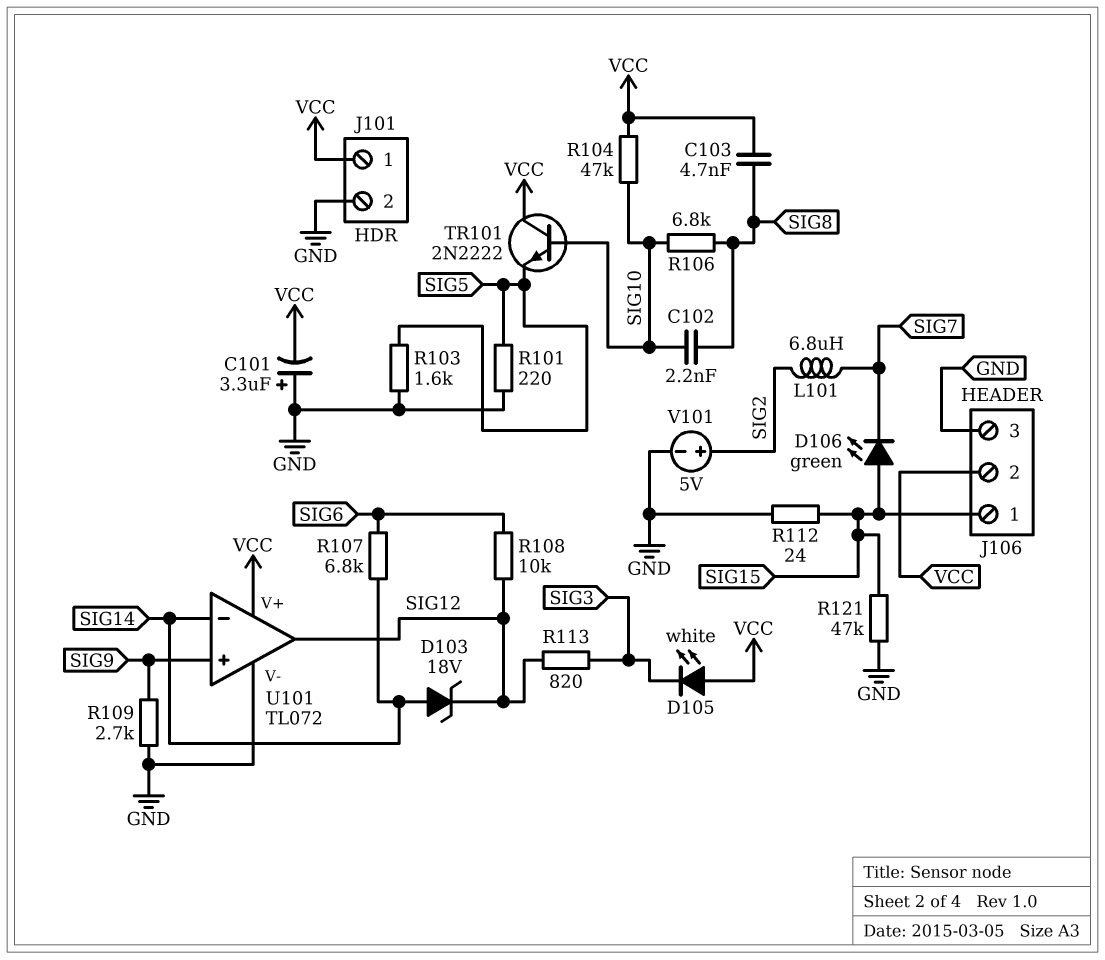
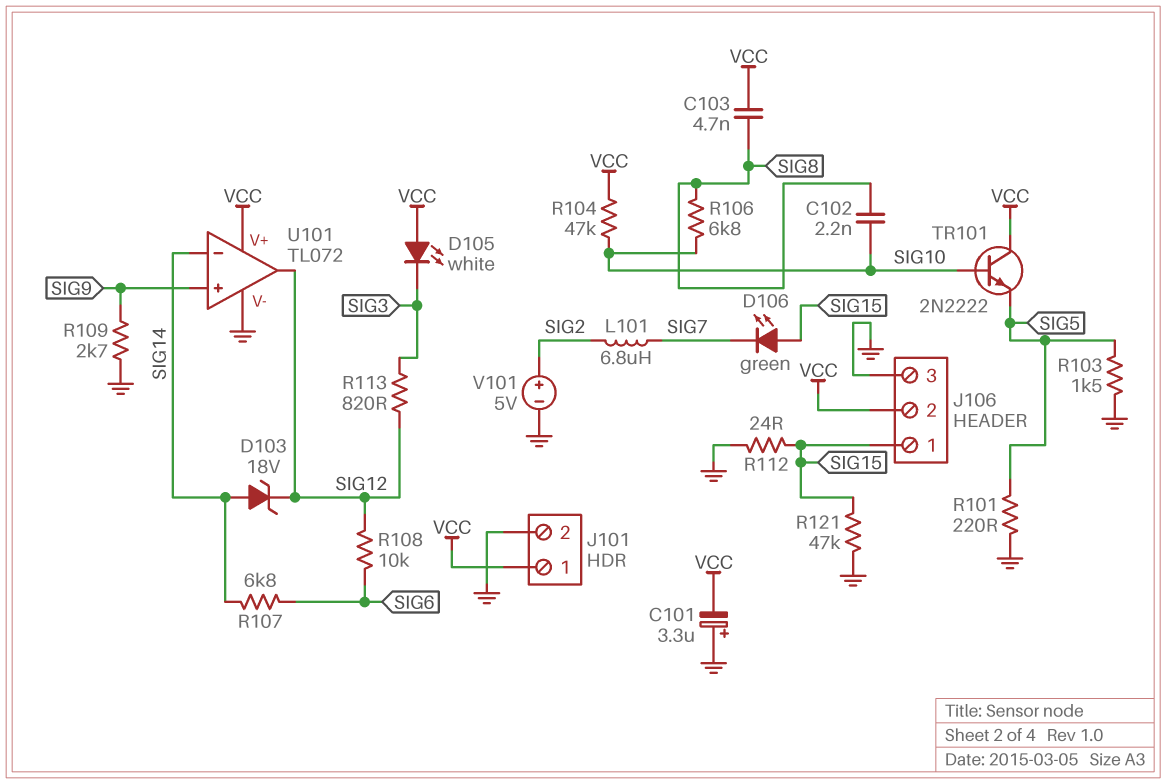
R103: 1.6k (GND, SIG5) -> 1.5k (GND, SIG5)

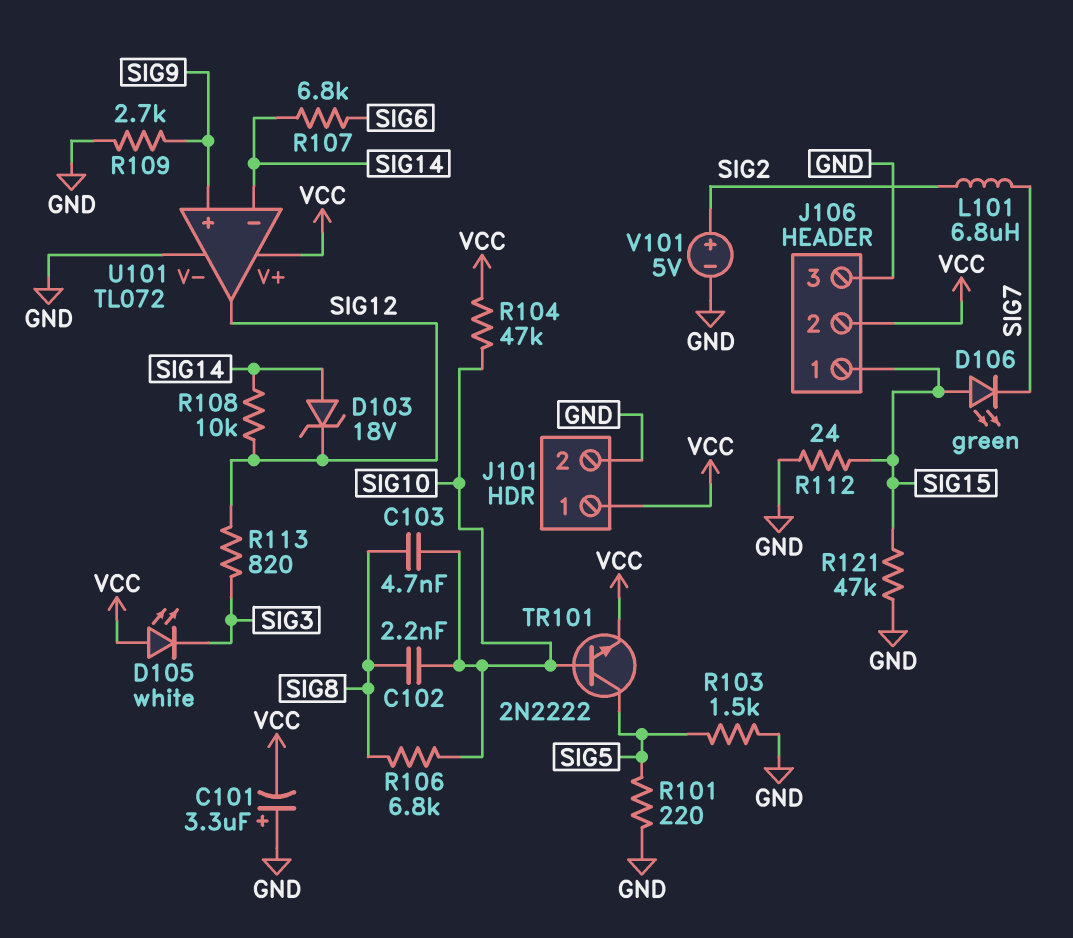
C103: 4.7nF (SIG8, VCC) -> 4.7nF (SIG8, SIG10)
R108: 10k (SIG6, SIG12) -> 10k (SIG12, SIG14)
TR101: NPN 2N2222 (B SIG10, C VCC, E SIG5) -> NPN 2N2222 (B SIG10, C SIG5, E VCC)

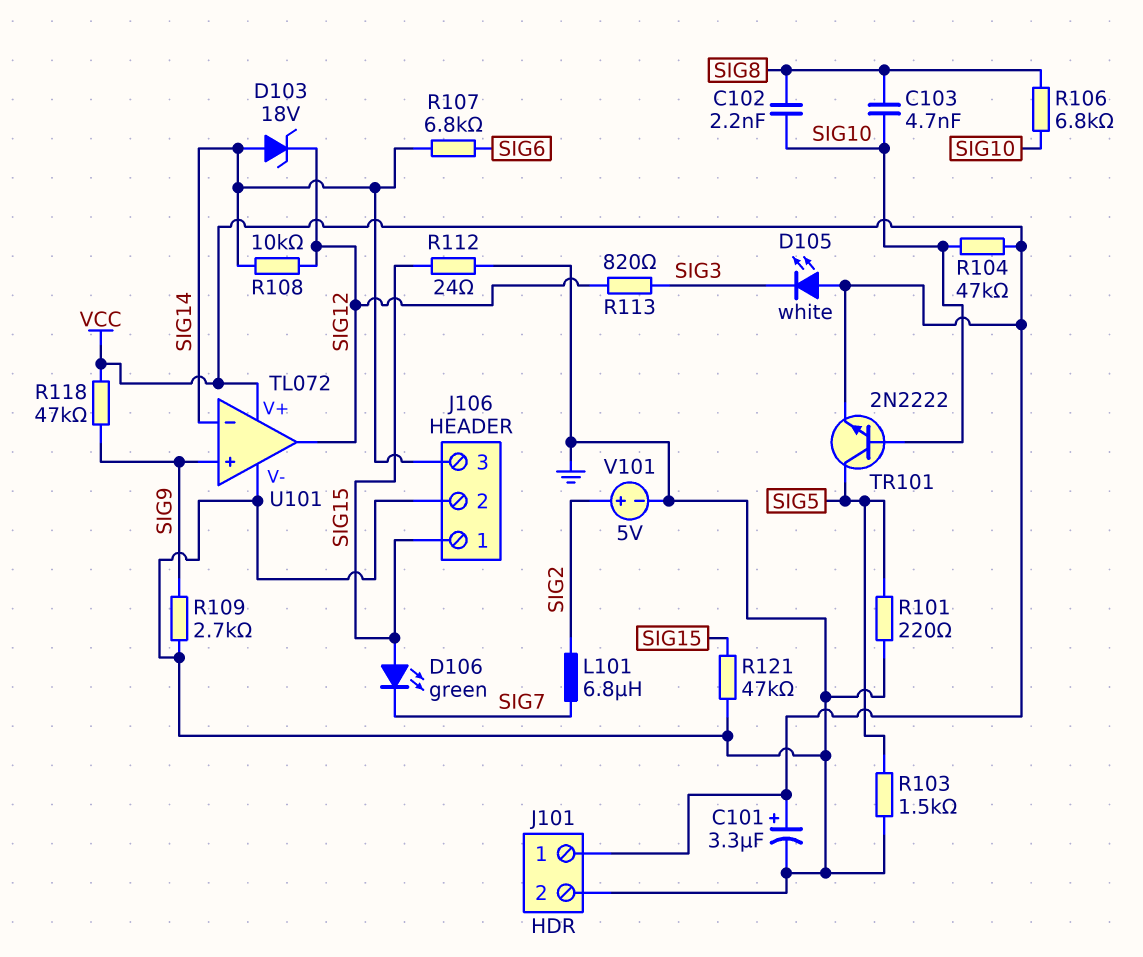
C101: 3.3uF (plus GND, minus VCC) -> 3.3uF (plus VCC, minus GND)
J106 pin 2: VCC -> GND
J106 pin 3: GND -> SIG14
R118: none -> 47k (SIG9, VCC)

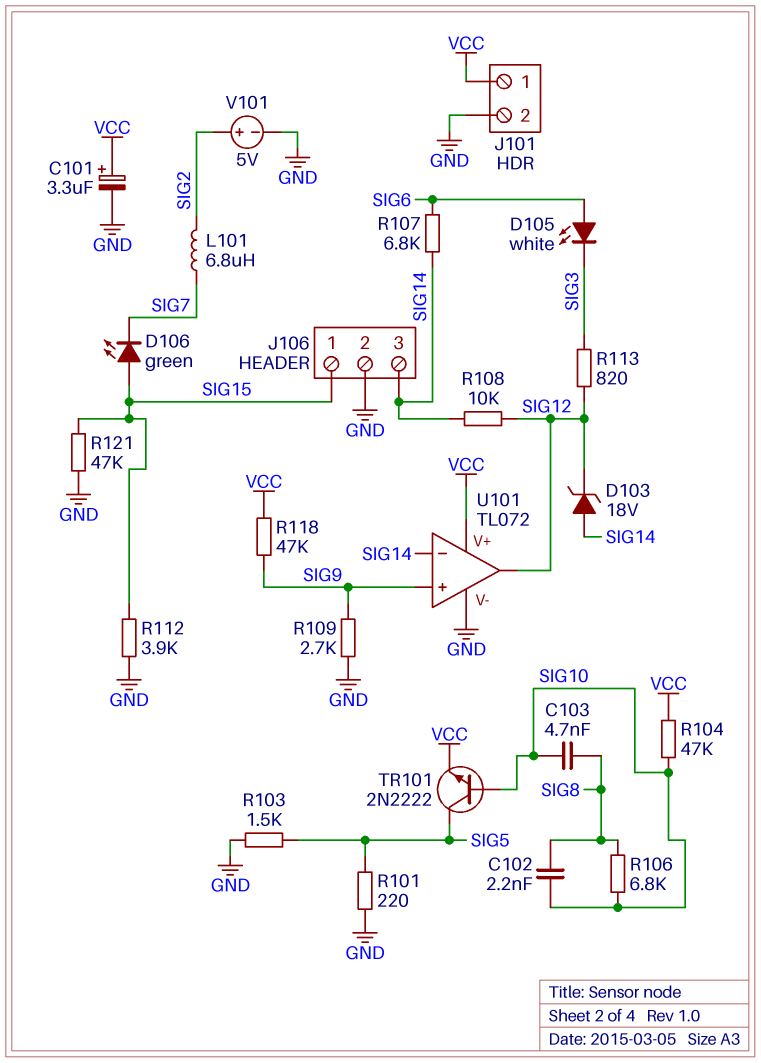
D105: LED white (A VCC, K SIG3) -> LED white (A SIG6, K SIG3)
R112: 24 (GND, SIG15) -> 3.9k (GND, SIG15)

